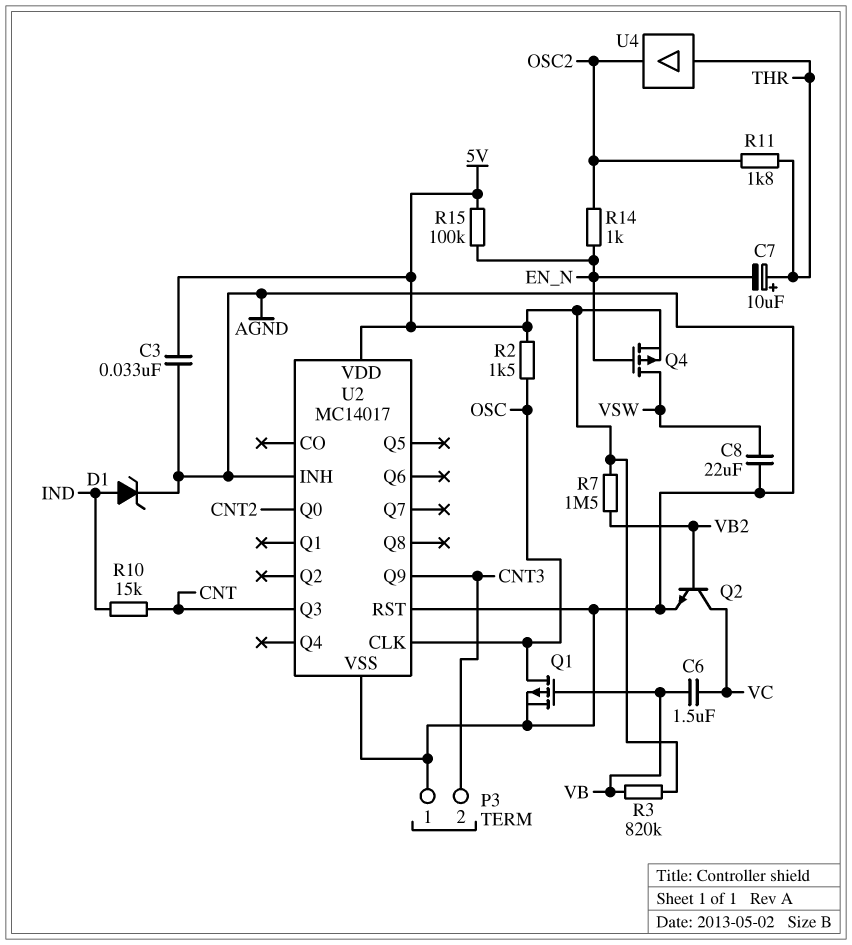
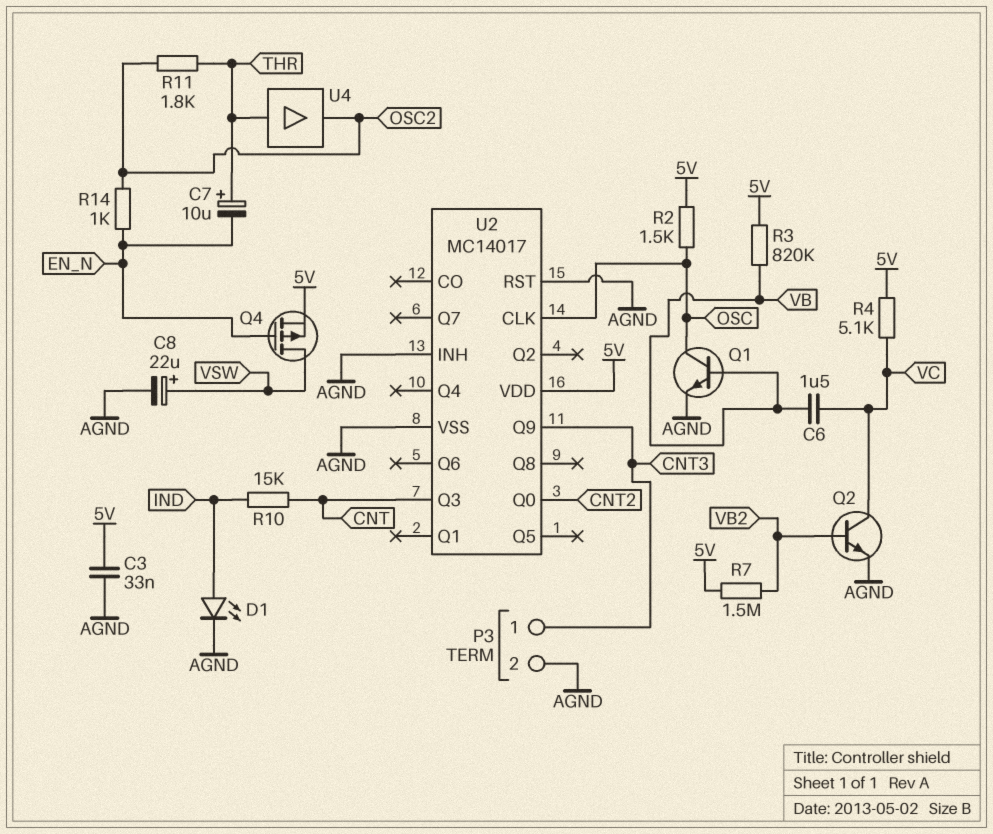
C8: 22uF (AGND, VSW) -> 22uF (plus VSW, minus AGND)
D1: zener (A IND, K AGND) -> LED (A IND, K AGND)
P3 pin 1: AGND -> CNT3
P3 pin 2: CNT3 -> AGND
Q1: PMOS (G VB, D OSC, S AGND) -> NPN (B VB, C OSC, E AGND)
R4: none -> 5.1k (5V, VC)
R15: 100k (5V, EN_N) -> none

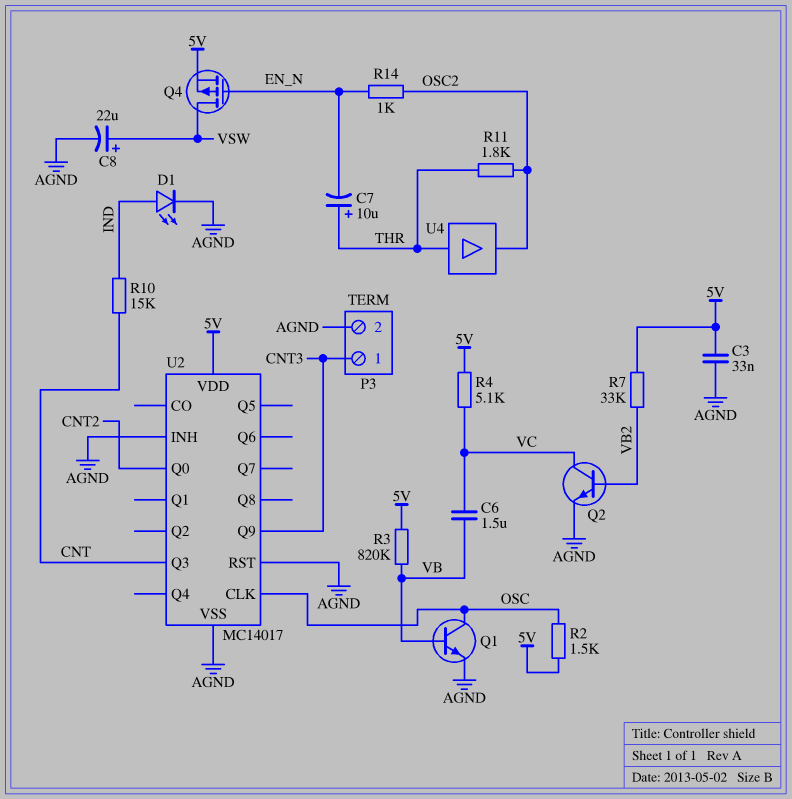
R7: 1.5M (5V, VB2) -> 33k (5V, VB2)

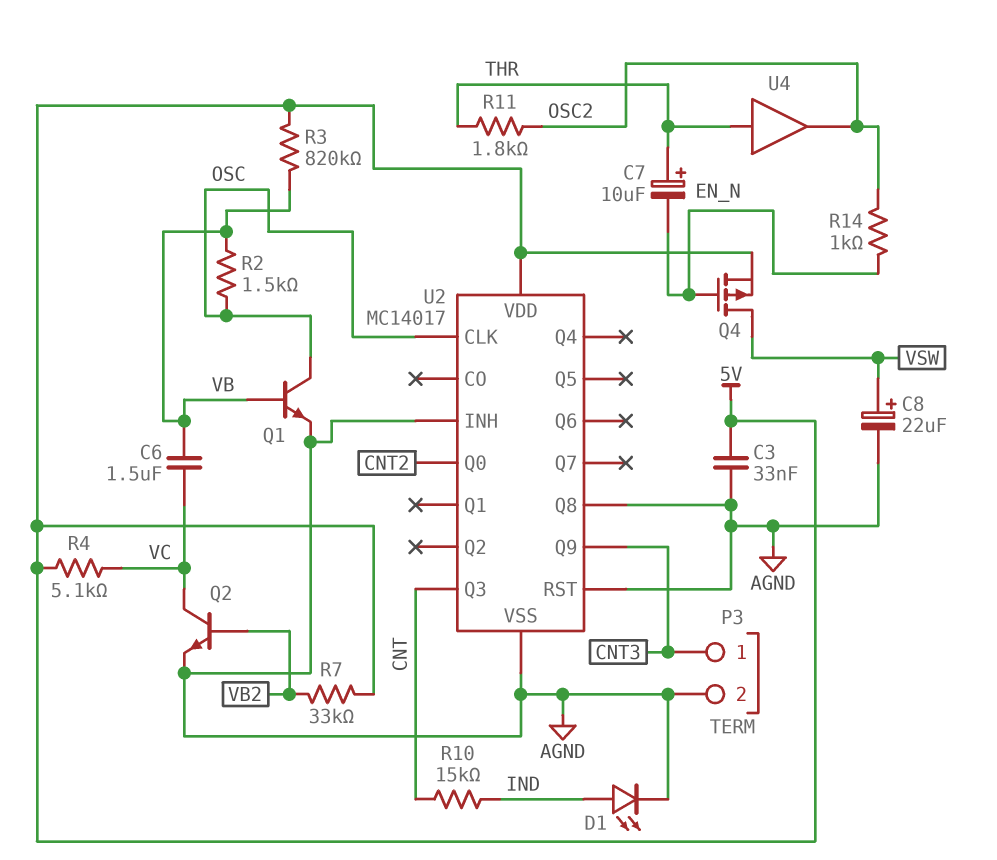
R2: 1.5k (5V, OSC) -> 1.5k (OSC, VB)
U2 pin Q8: none -> AGND

